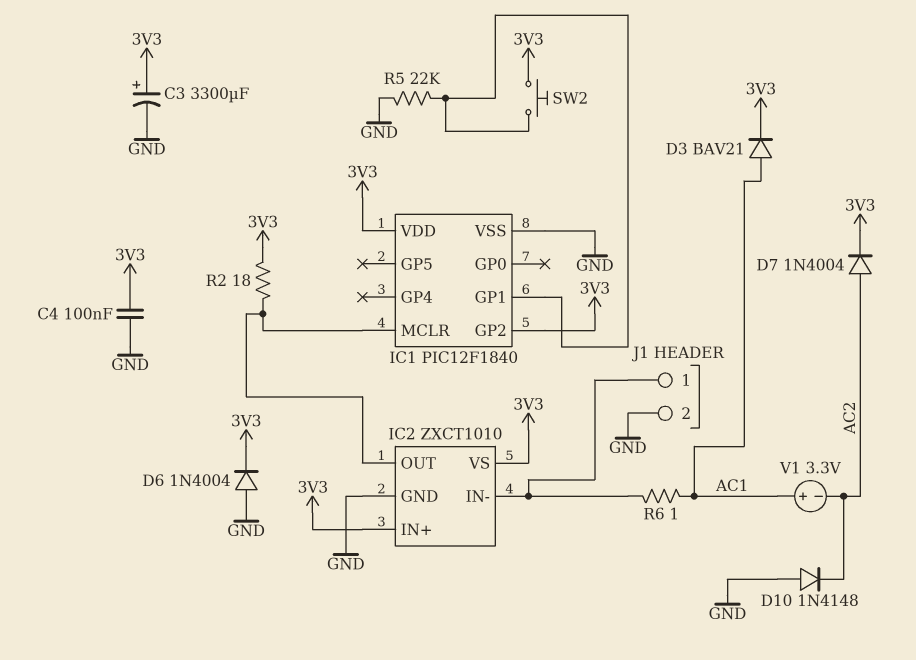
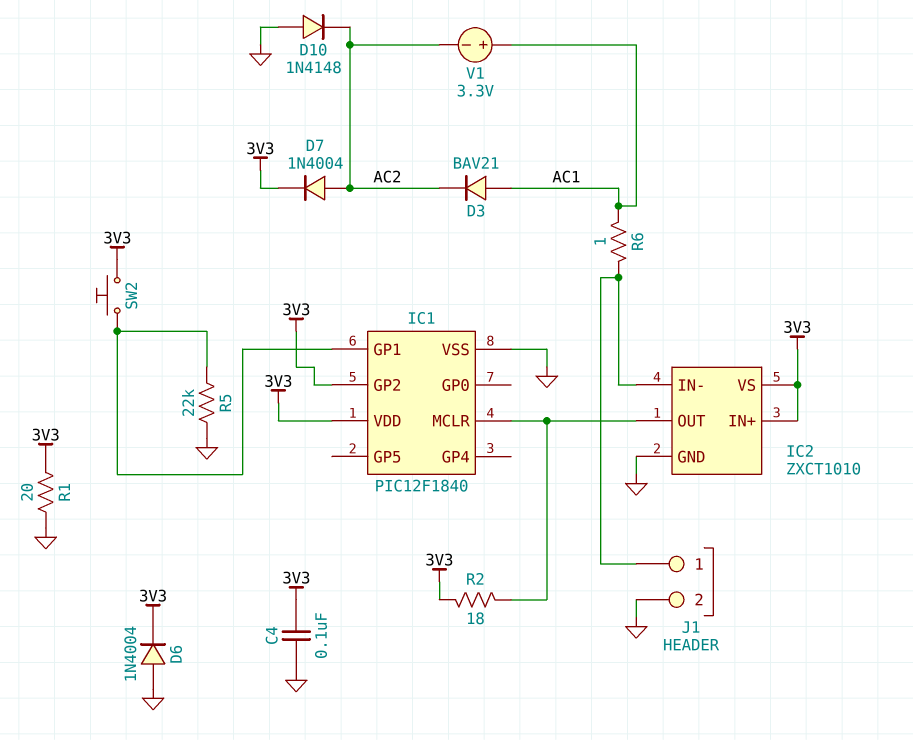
C3: 3300uF (plus 3V3, minus GND) -> none
D3: diode BAV21 (A AC1, K 3V3) -> diode BAV21 (A AC1, K AC2)
R1: none -> 20 (3V3, GND)

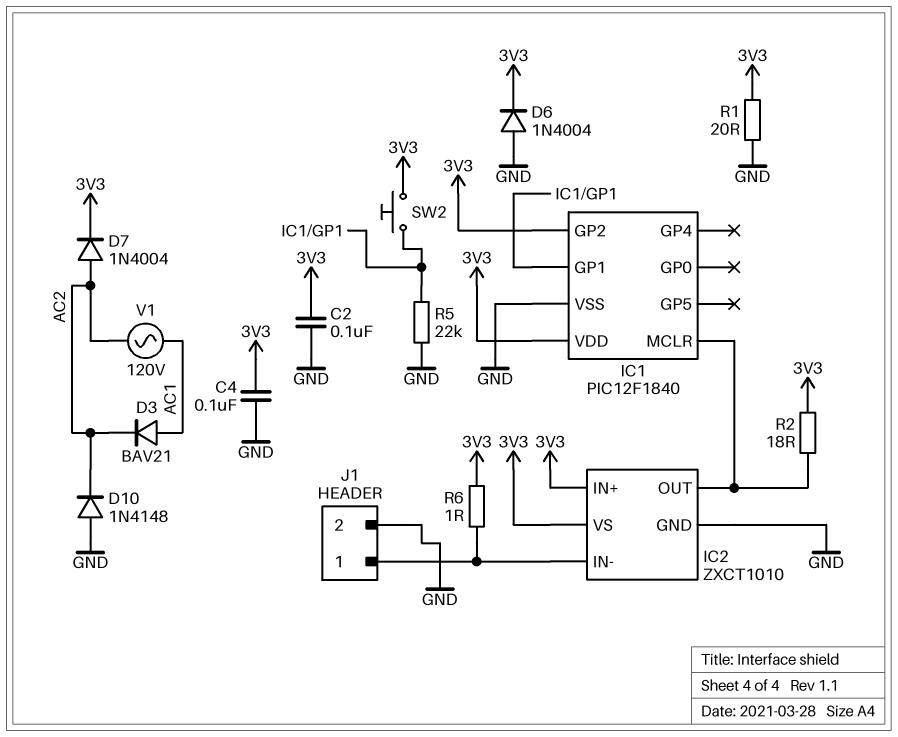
C2: none -> 100nF (3V3, GND)
R6: 1 (AC1, IC2/IN-) -> 1 (3V3, IC2/IN-)
V1: 3.3V (plus AC1, minus AC2) -> AC 120V (AC1, AC2)

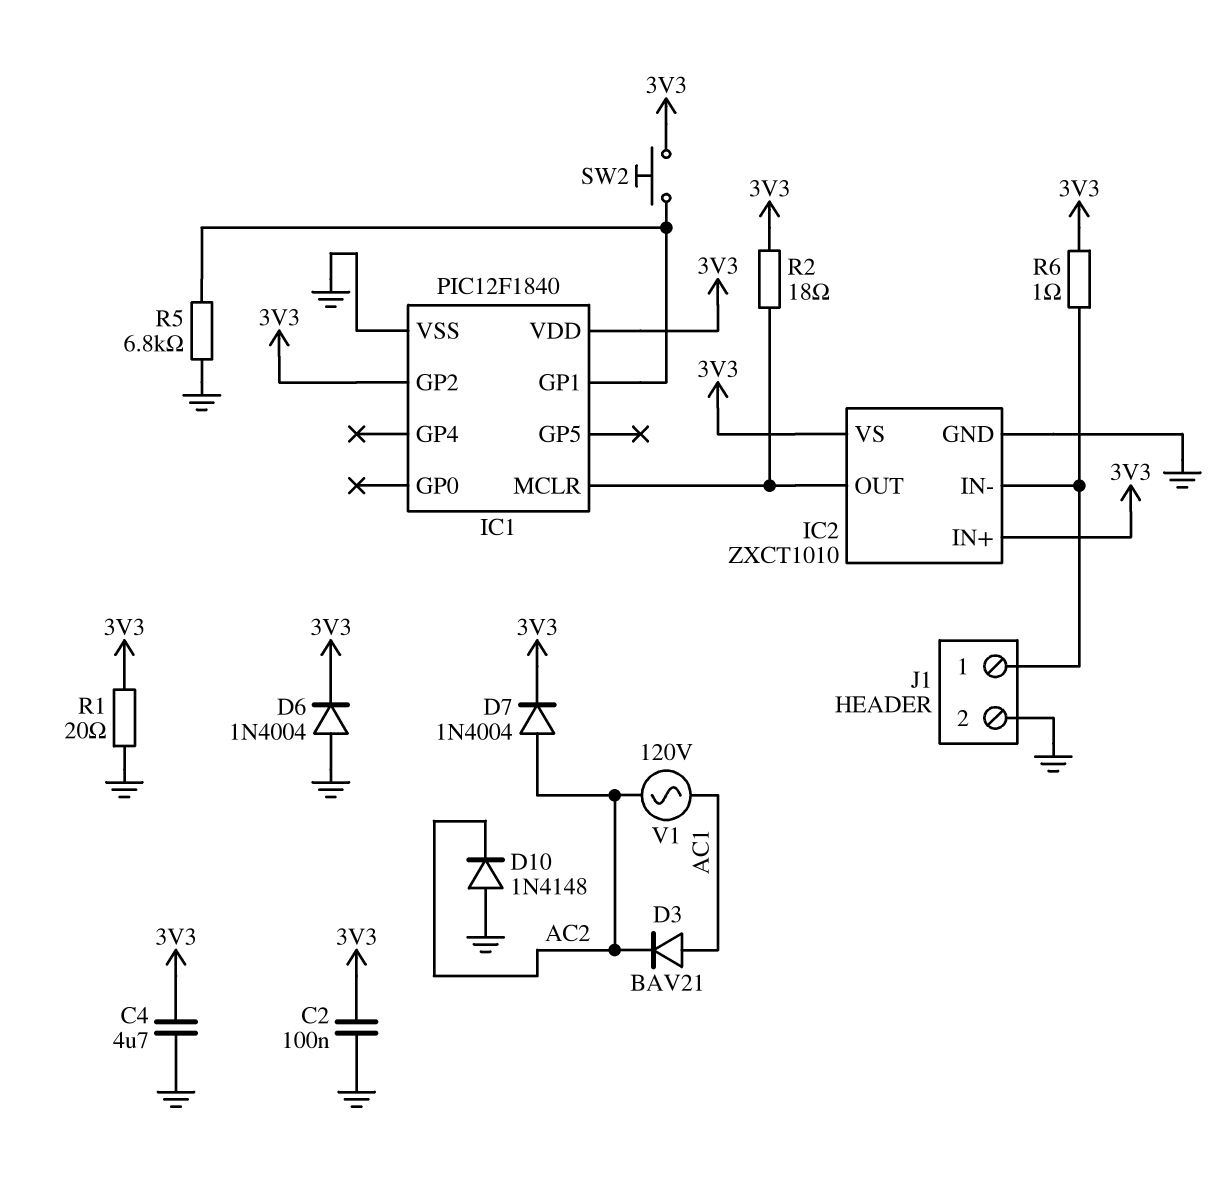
C4: 100nF (3V3, GND) -> 4.7uF (3V3, GND)
R5: 22k (GND, IC1/GP1) -> 6.8k (GND, IC1/GP1)

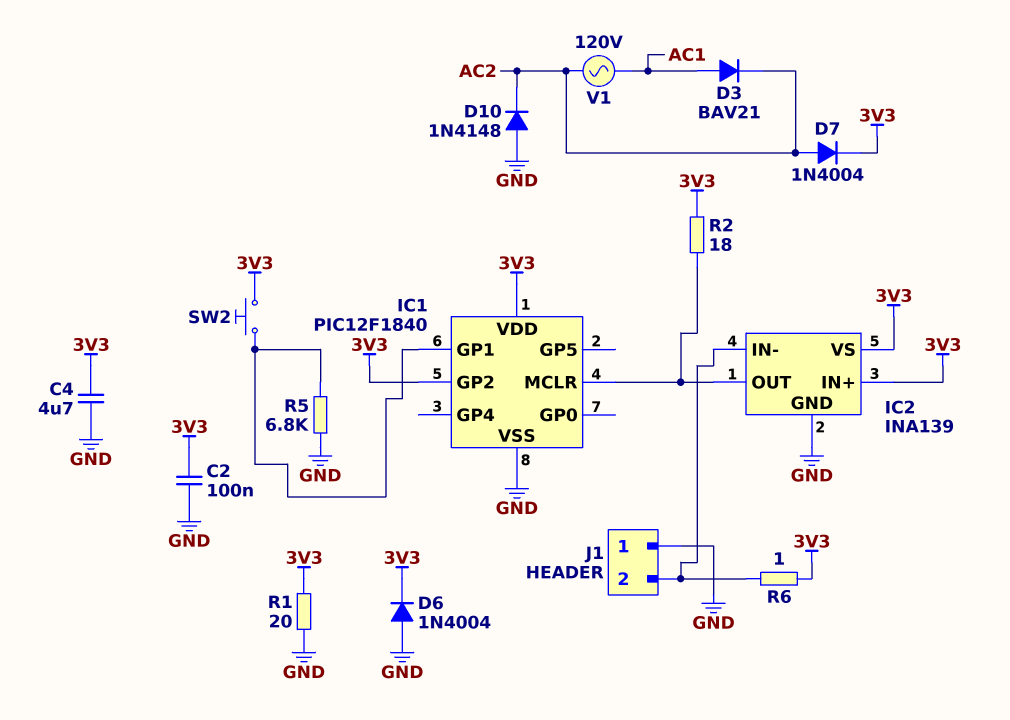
IC2: ZXCT1010 -> INA139
J1 pin 1: IC2/IN- -> GND
J1 pin 2: GND -> IC2/IN-

